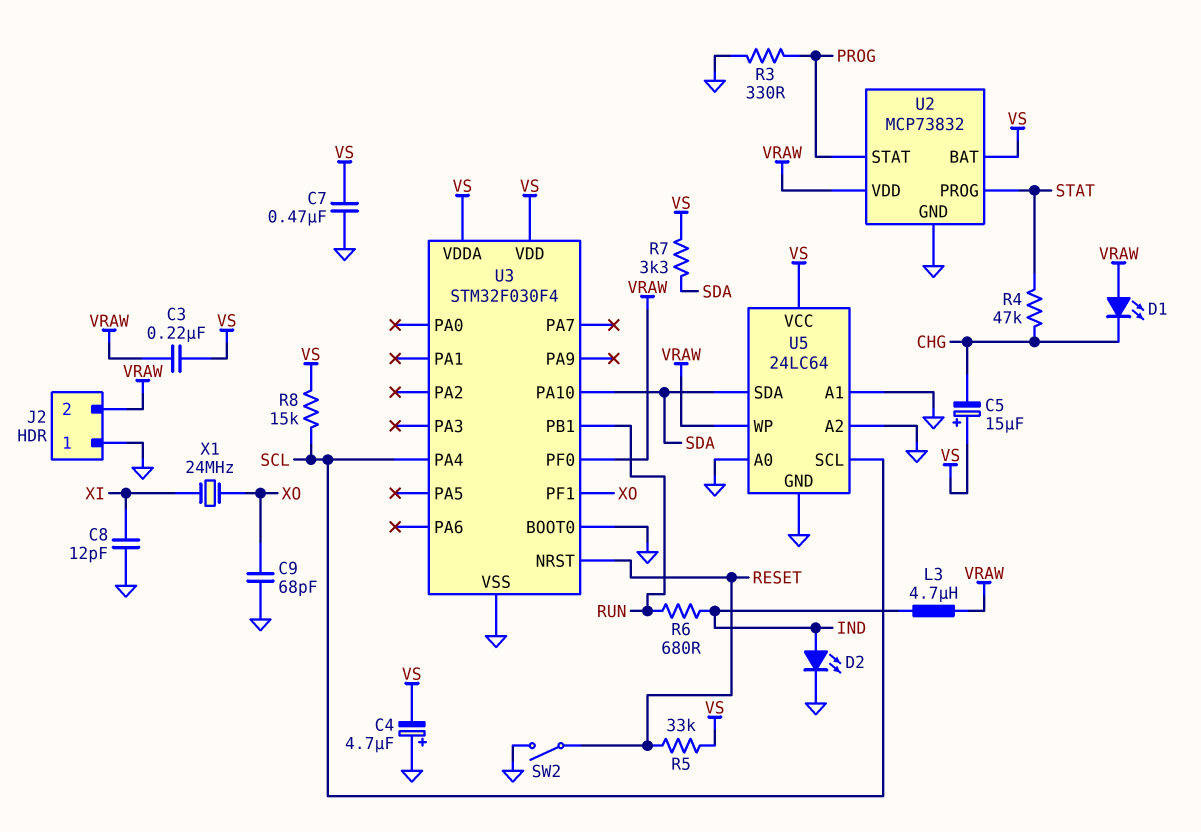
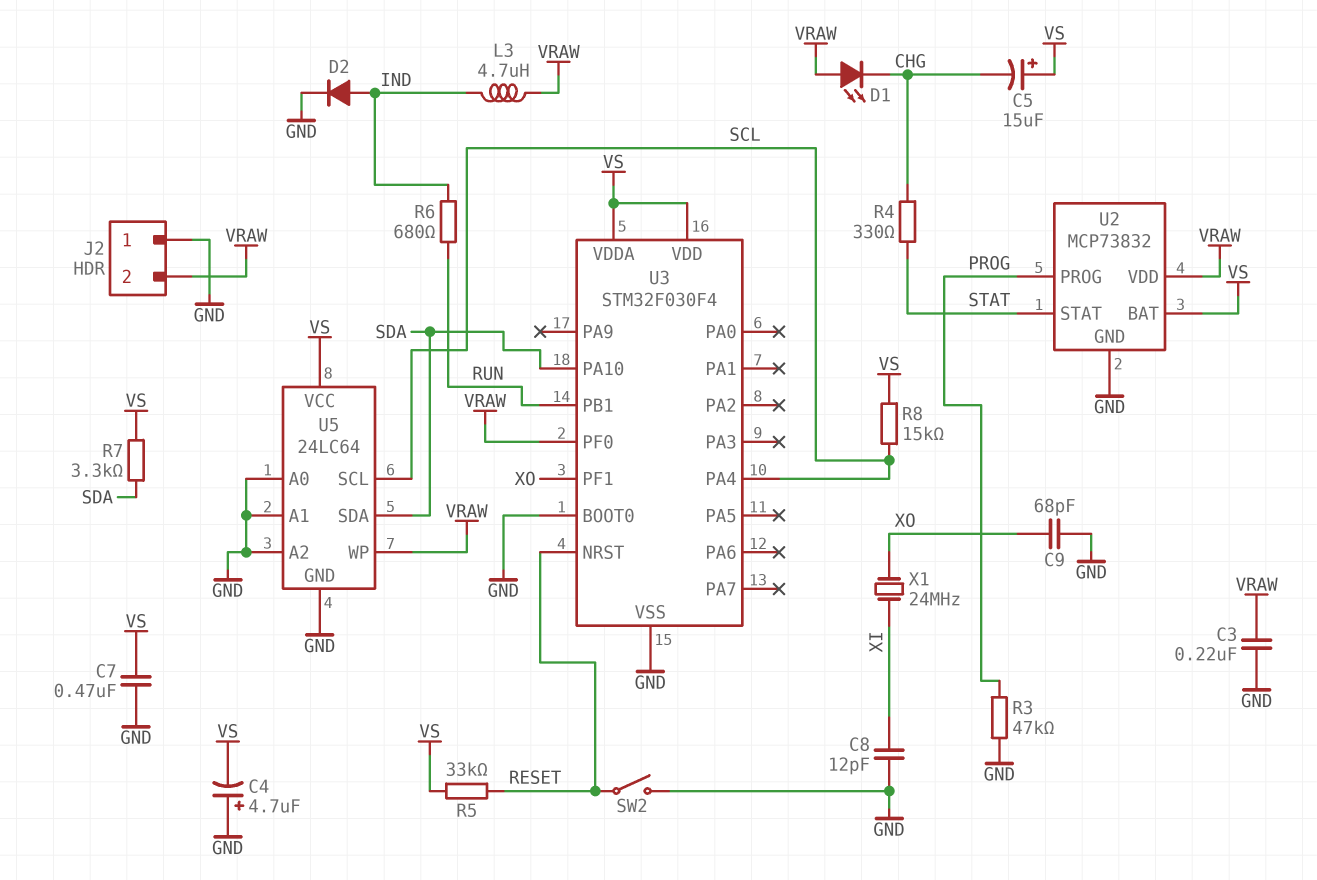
C3: 220nF (VRAW, VS) -> 220nF (GND, VRAW)
D2: LED (A IND, K GND) -> diode (A IND, K GND)
R3: 330 (GND, PROG) -> 47k (GND, PROG)
R4: 47k (CHG, STAT) -> 330 (CHG, STAT)
U2 pin PROG: STAT -> PROG
U2 pin STAT: PROG -> STAT

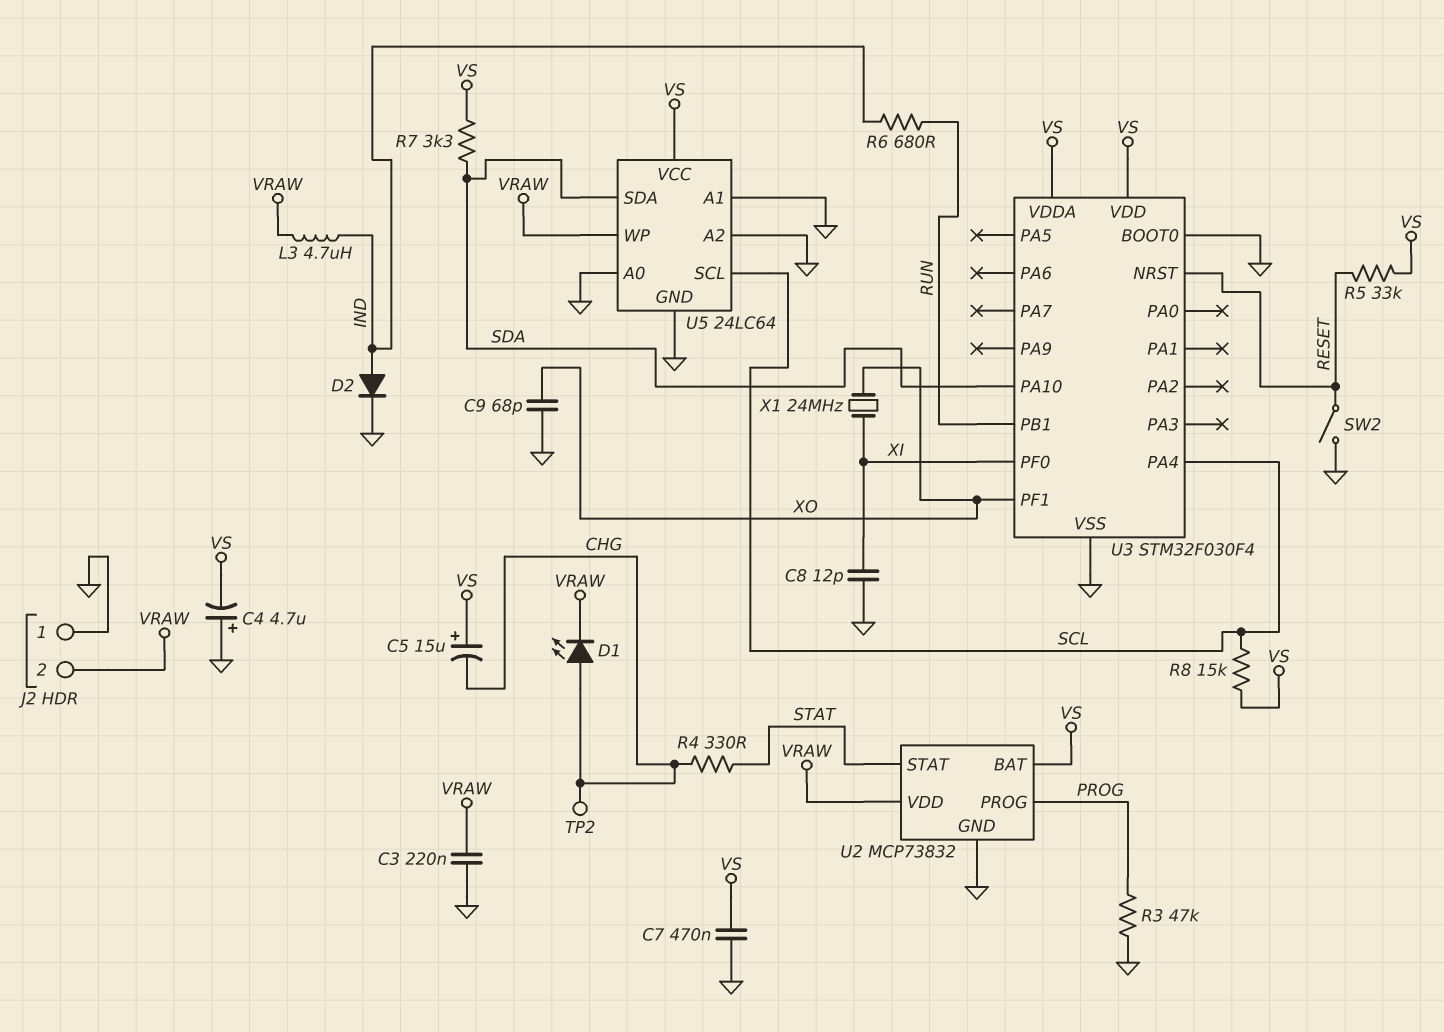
D1: LED (A VRAW, K CHG) -> LED (A CHG, K VRAW)
TP2: none -> test point (CHG)
U3 pin PF0: VRAW -> XI

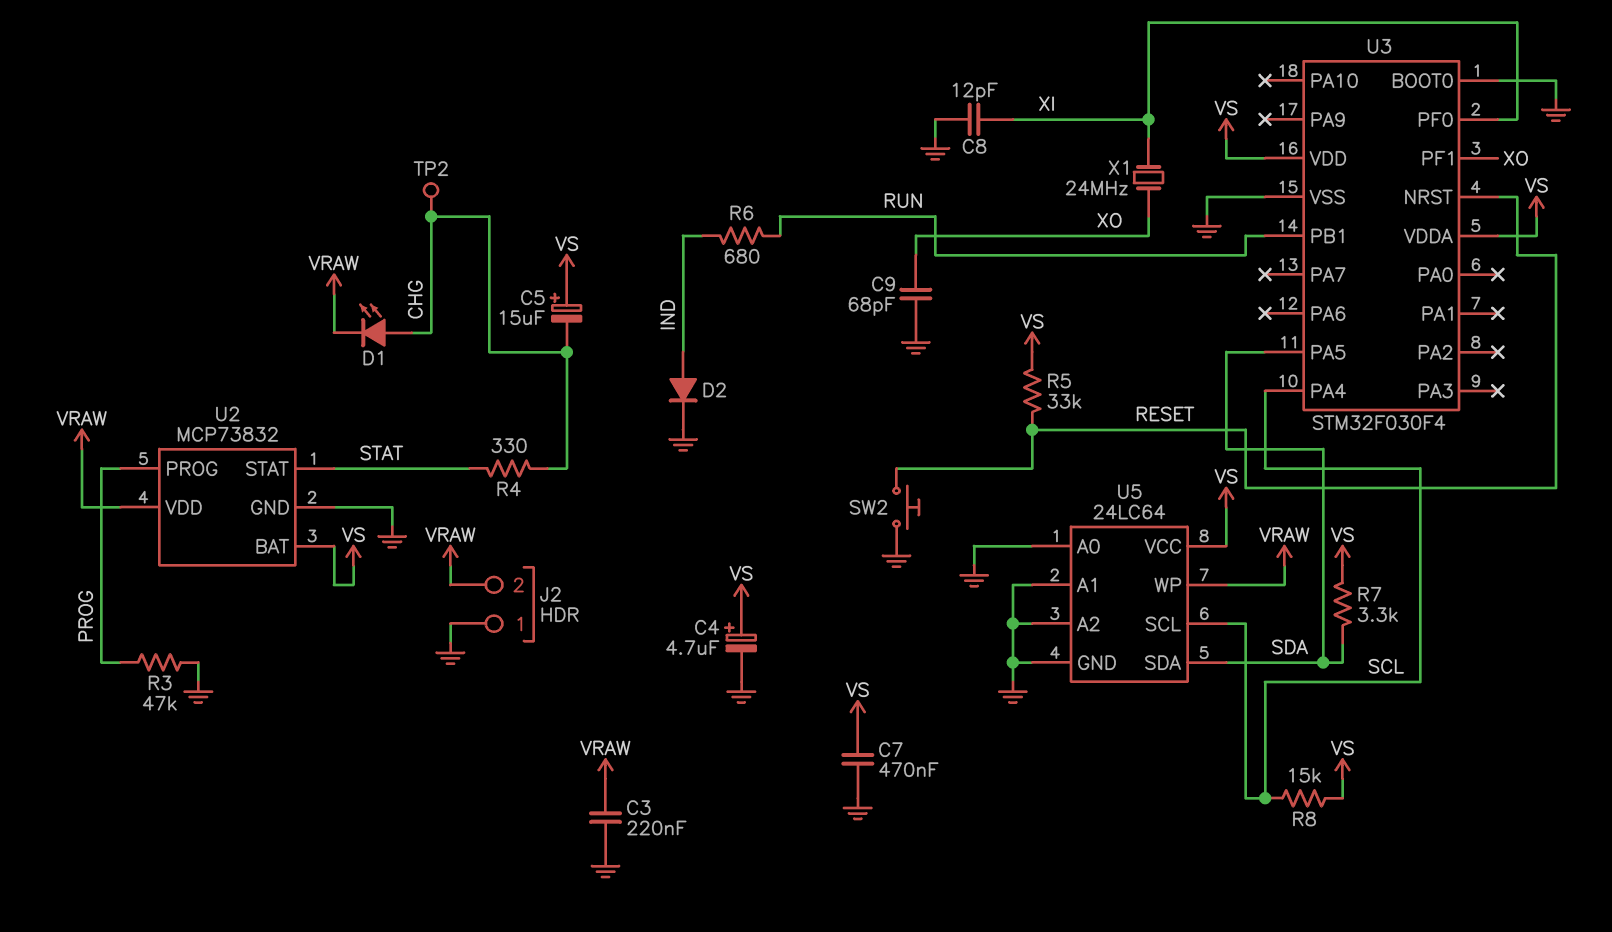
C4: 4.7uF (plus GND, minus VS) -> 4.7uF (plus VS, minus GND)
L3: 4.7uH (IND, VRAW) -> none
SW2: switch (GND, RESET) -> button (GND, RESET)
U3 pin PA5: none -> SDA
U3 pin PA10: SDA -> none

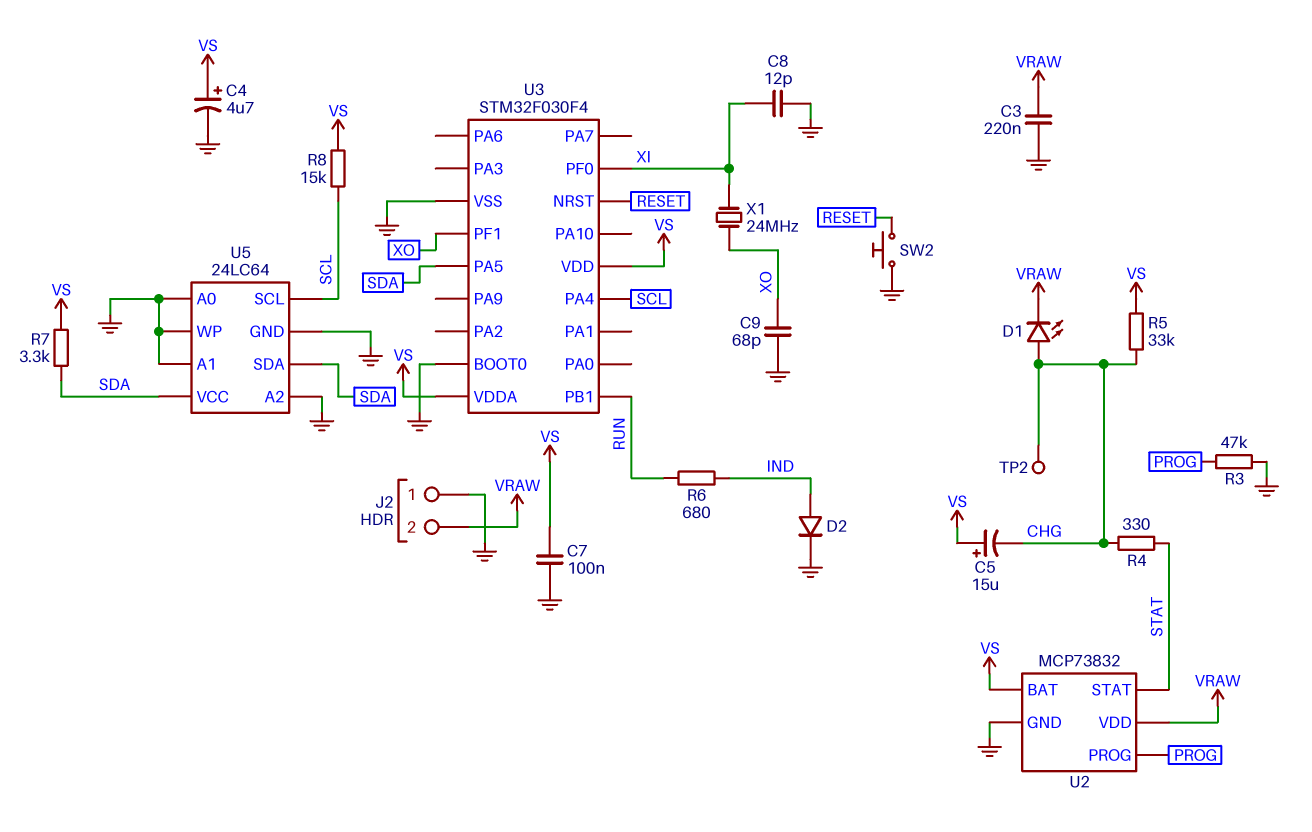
C7: 470nF (GND, VS) -> 100nF (GND, VS)
R5: 33k (RESET, VS) -> 33k (CHG, VS)
U5 pin VCC: VS -> SDA
U5 pin WP: VRAW -> GND

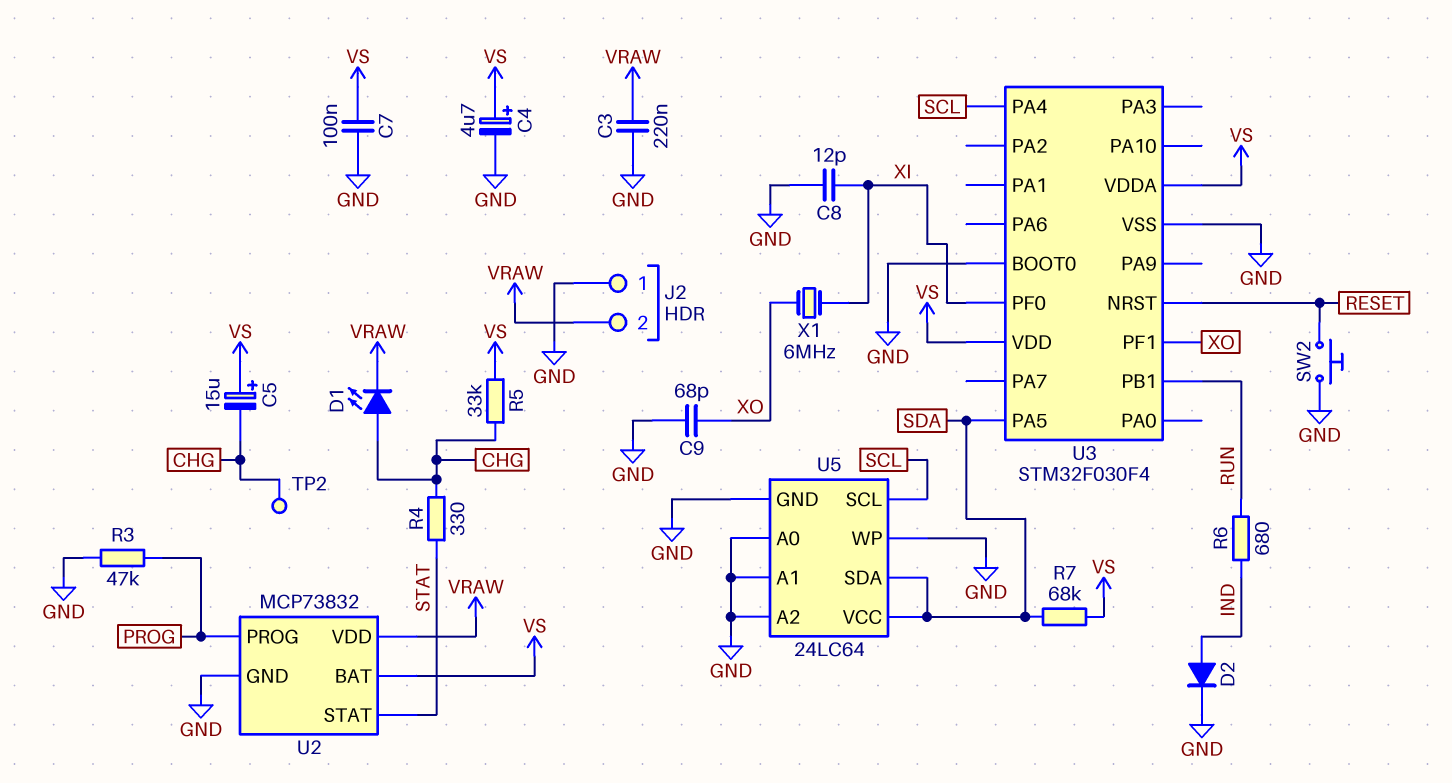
R7: 3.3k (SDA, VS) -> 68k (SDA, VS)
R8: 15k (SCL, VS) -> none
X1: 24MHz (XI, XO) -> 6MHz (XI, XO)

